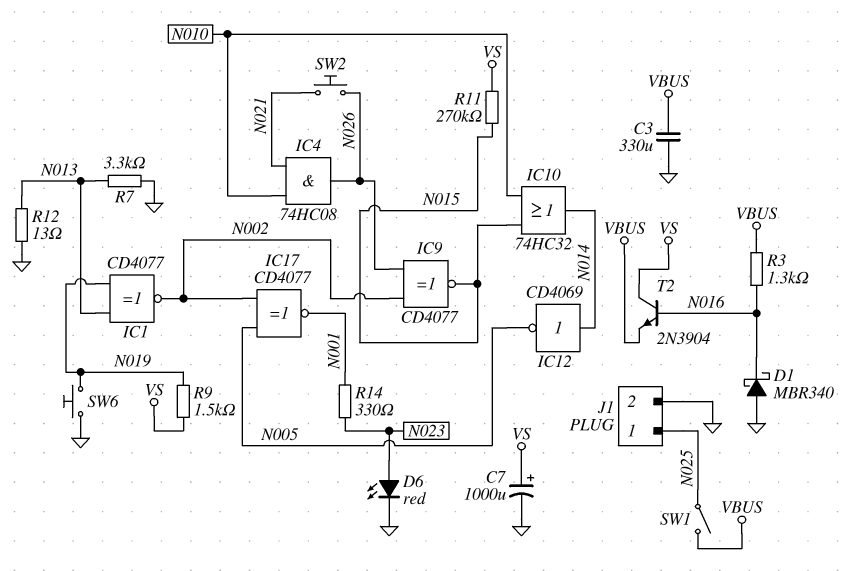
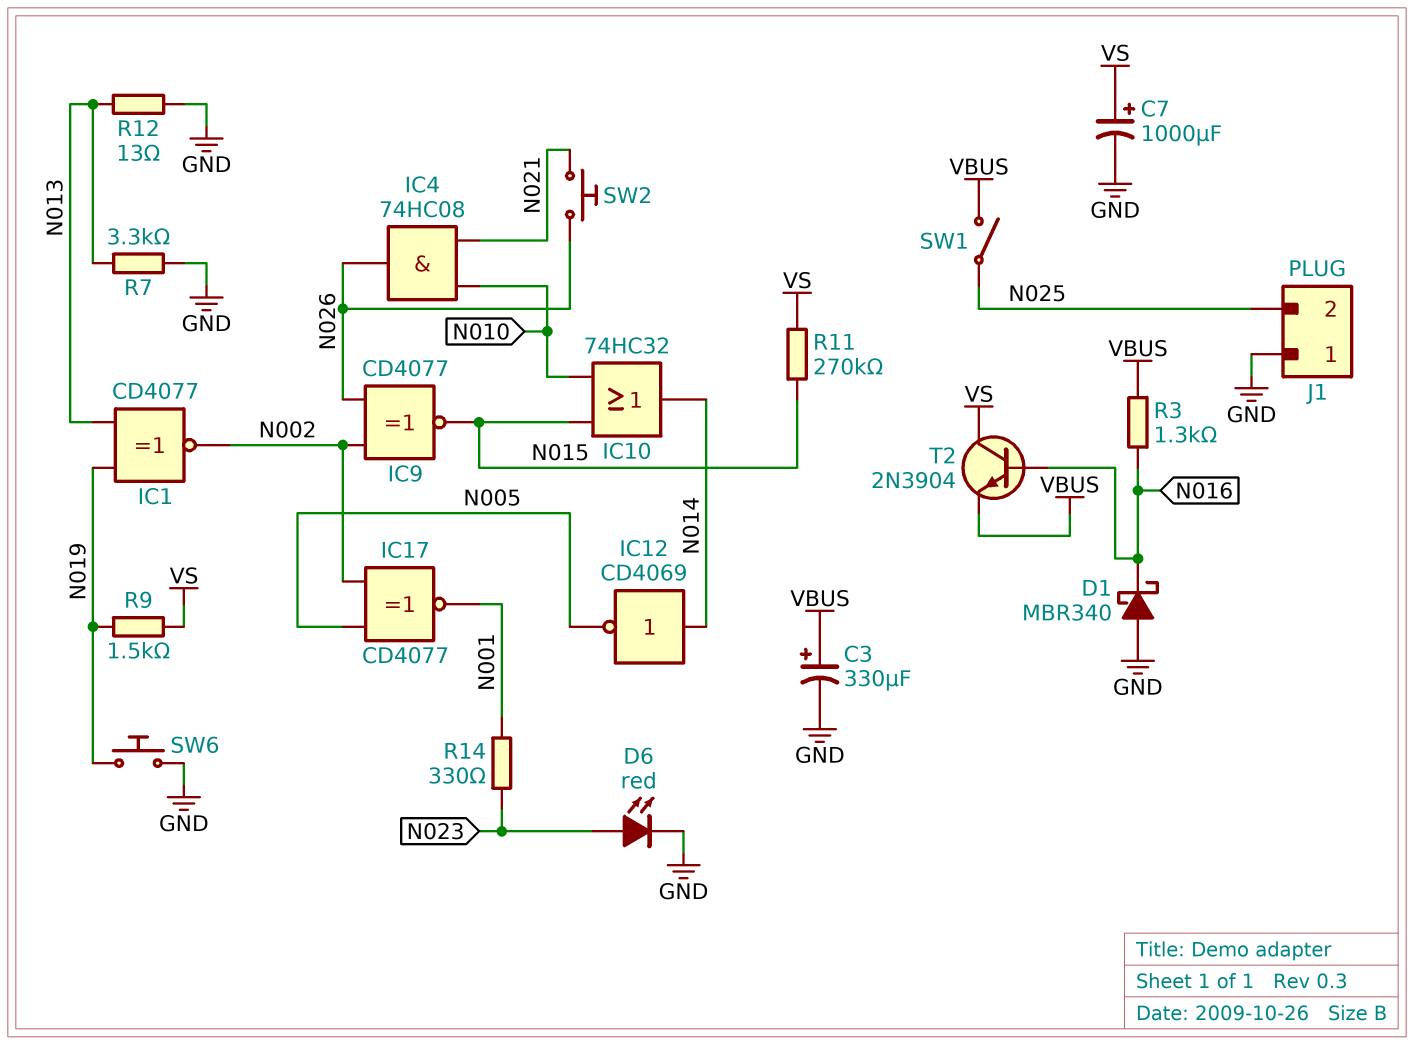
C3: 330uF (GND, VBUS) -> 330uF (plus VBUS, minus GND)
J1 pin 1: N025 -> GND
J1 pin 2: GND -> N025

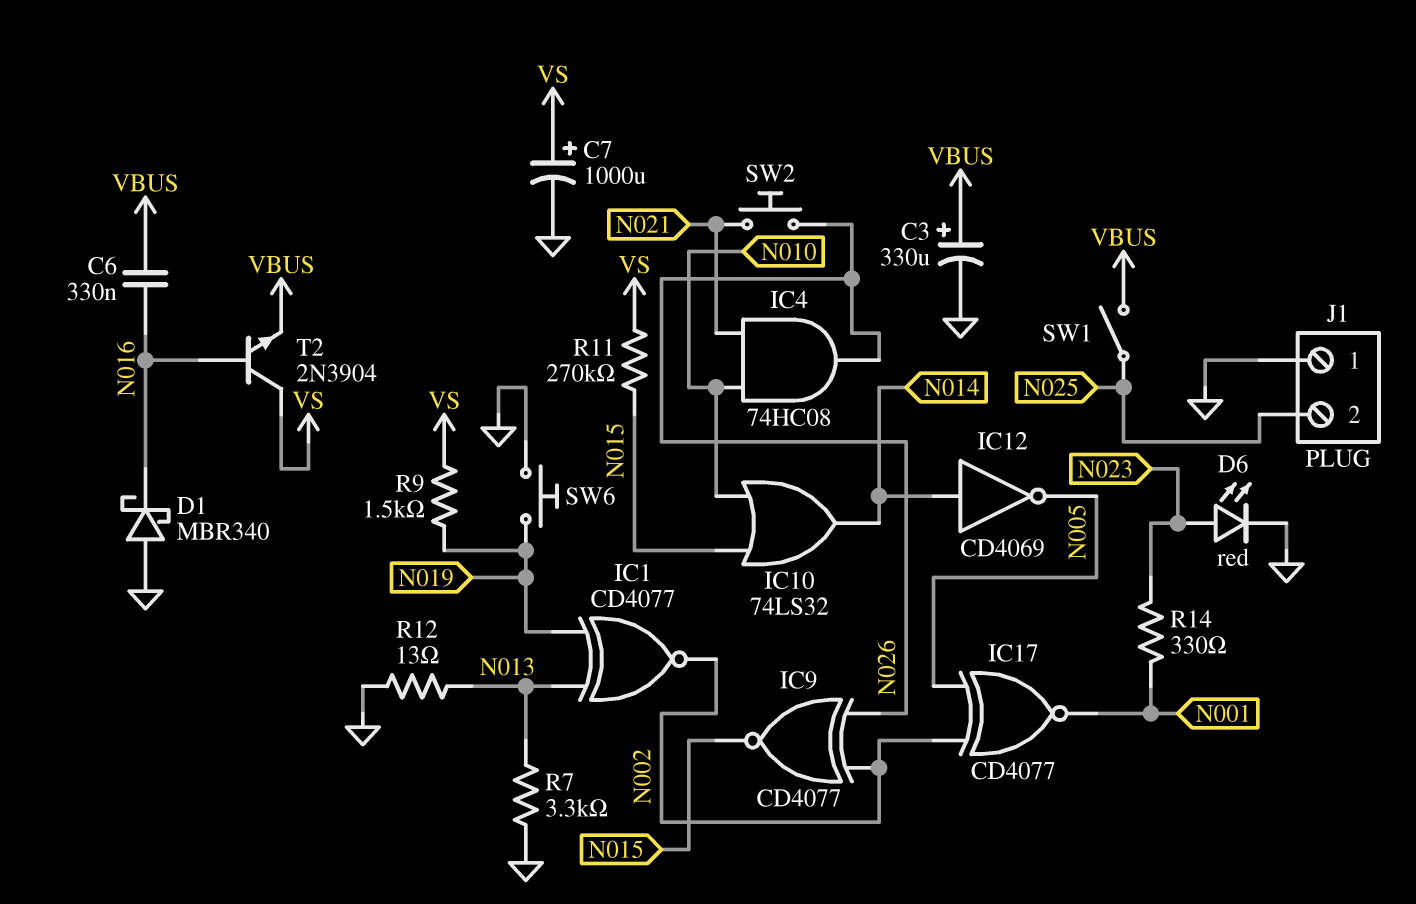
C6: none -> 330nF (N016, VBUS)
IC10: OR 74HC32 (in N010, in N015, out N014) -> OR 74LS32 (in N010, in N015, out N014)
R3: 1.3k (N016, VBUS) -> none

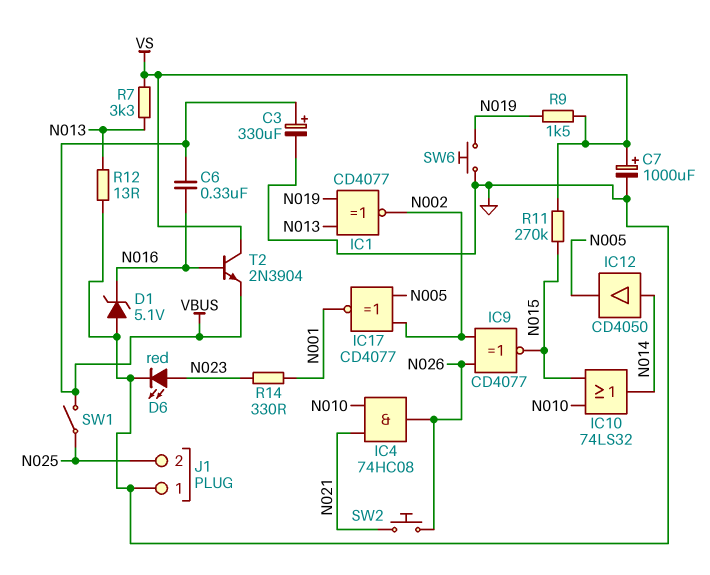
D1: schottky MBR340 (A GND, K N016) -> zener 5.1V (A GND, K N016)
IC12: NOT CD4069 (in N014, out N005) -> buffer CD4050 (in N014, out N005)
R7: 3.3k (GND, N013) -> 3.3k (N013, VS)

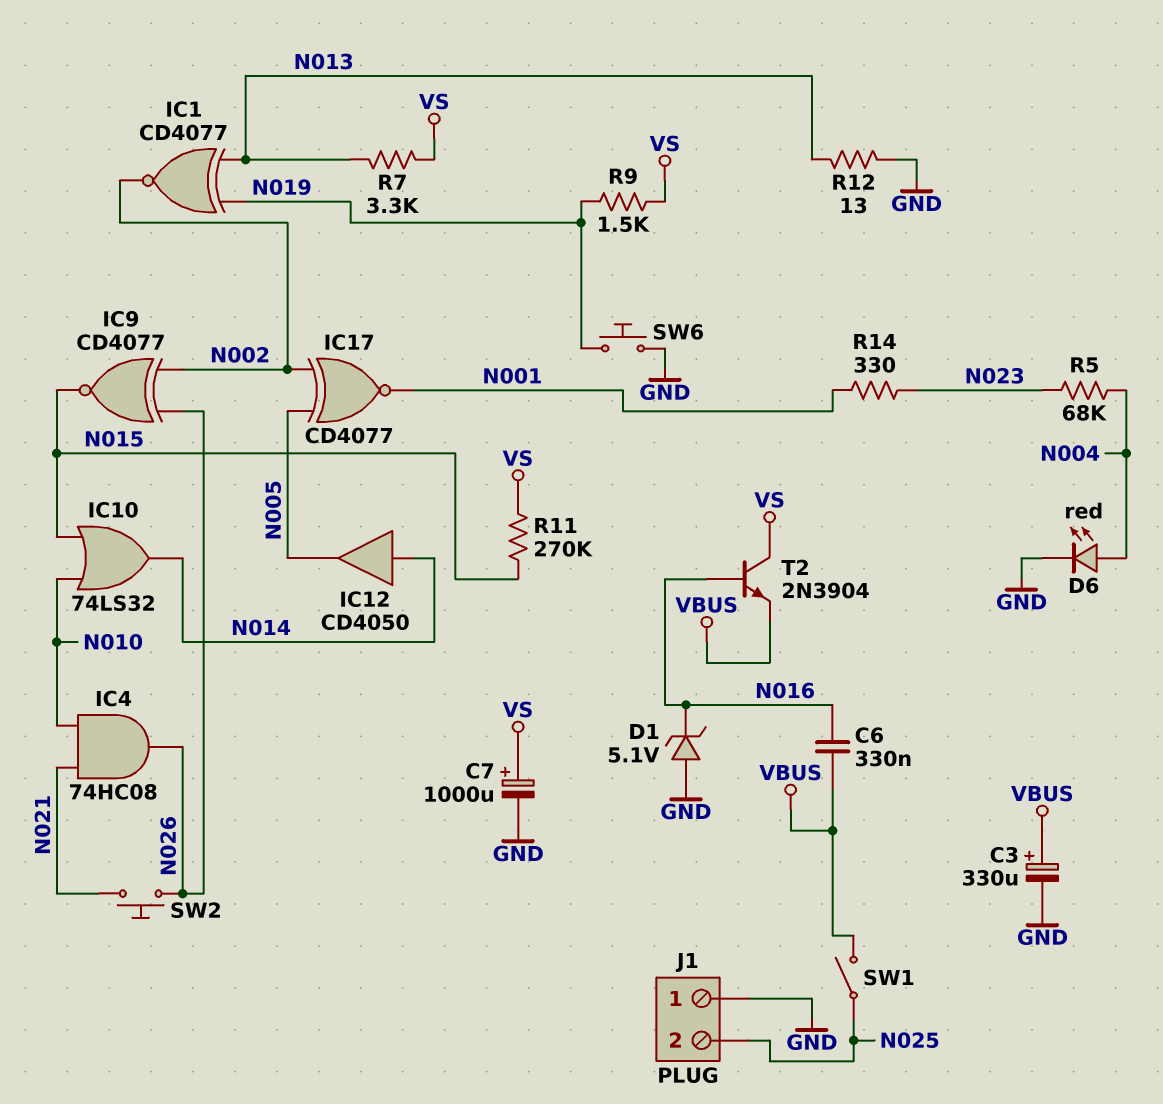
D6: LED red (A N023, K GND) -> LED red (A N004, K GND)
R5: none -> 68k (N004, N023)

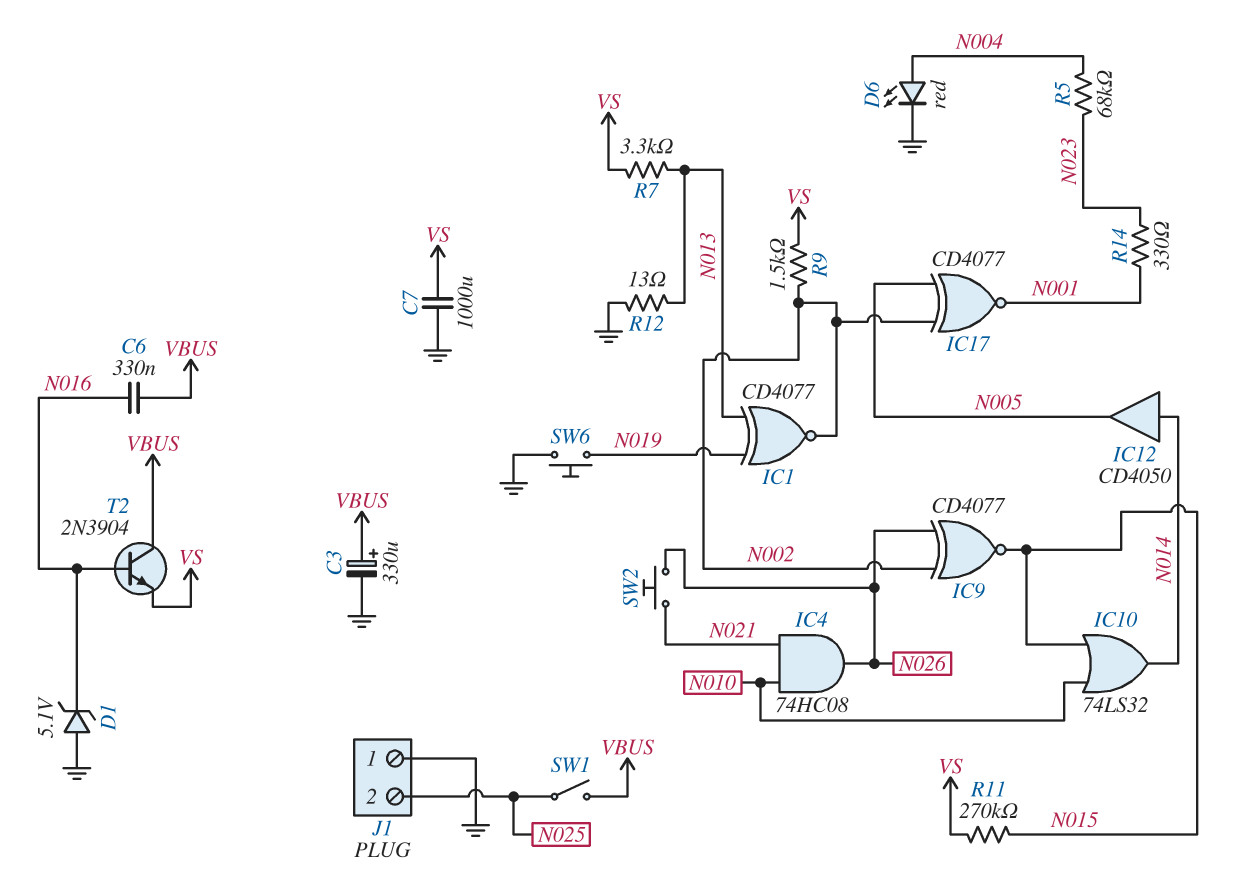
C7: 1000uF (plus VS, minus GND) -> 1000uF (GND, VS)
R9: 1.5k (N019, VS) -> 1.5k (N002, VS)
T2: NPN 2N3904 (B N016, C VS, E VBUS) -> NPN 2N3904 (B N016, C VBUS, E VS)

